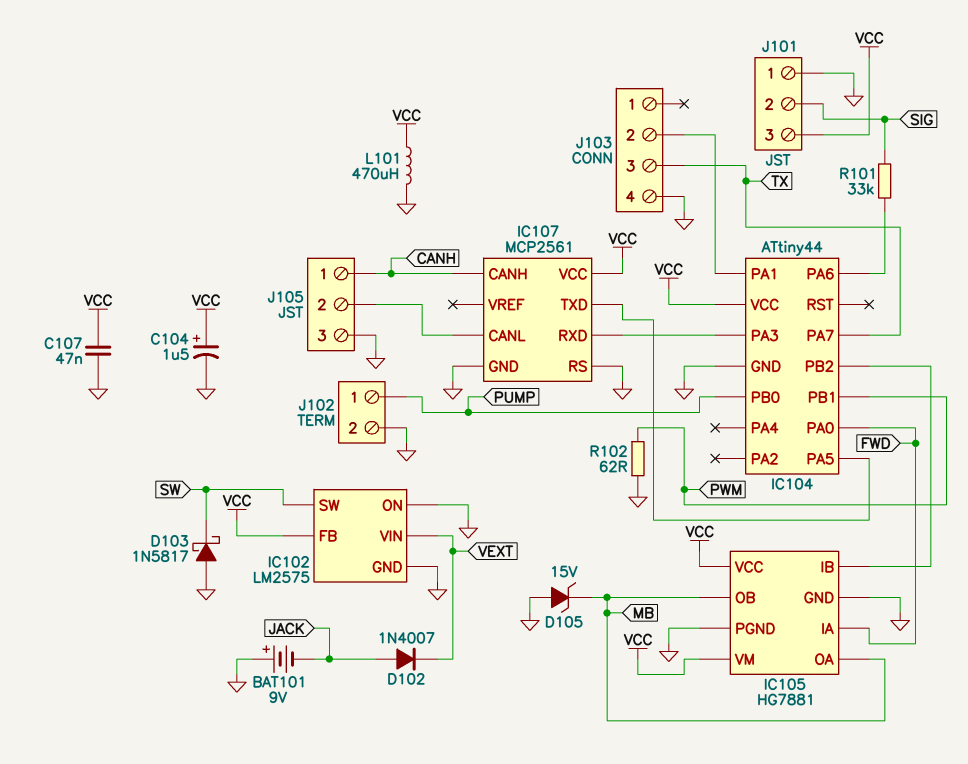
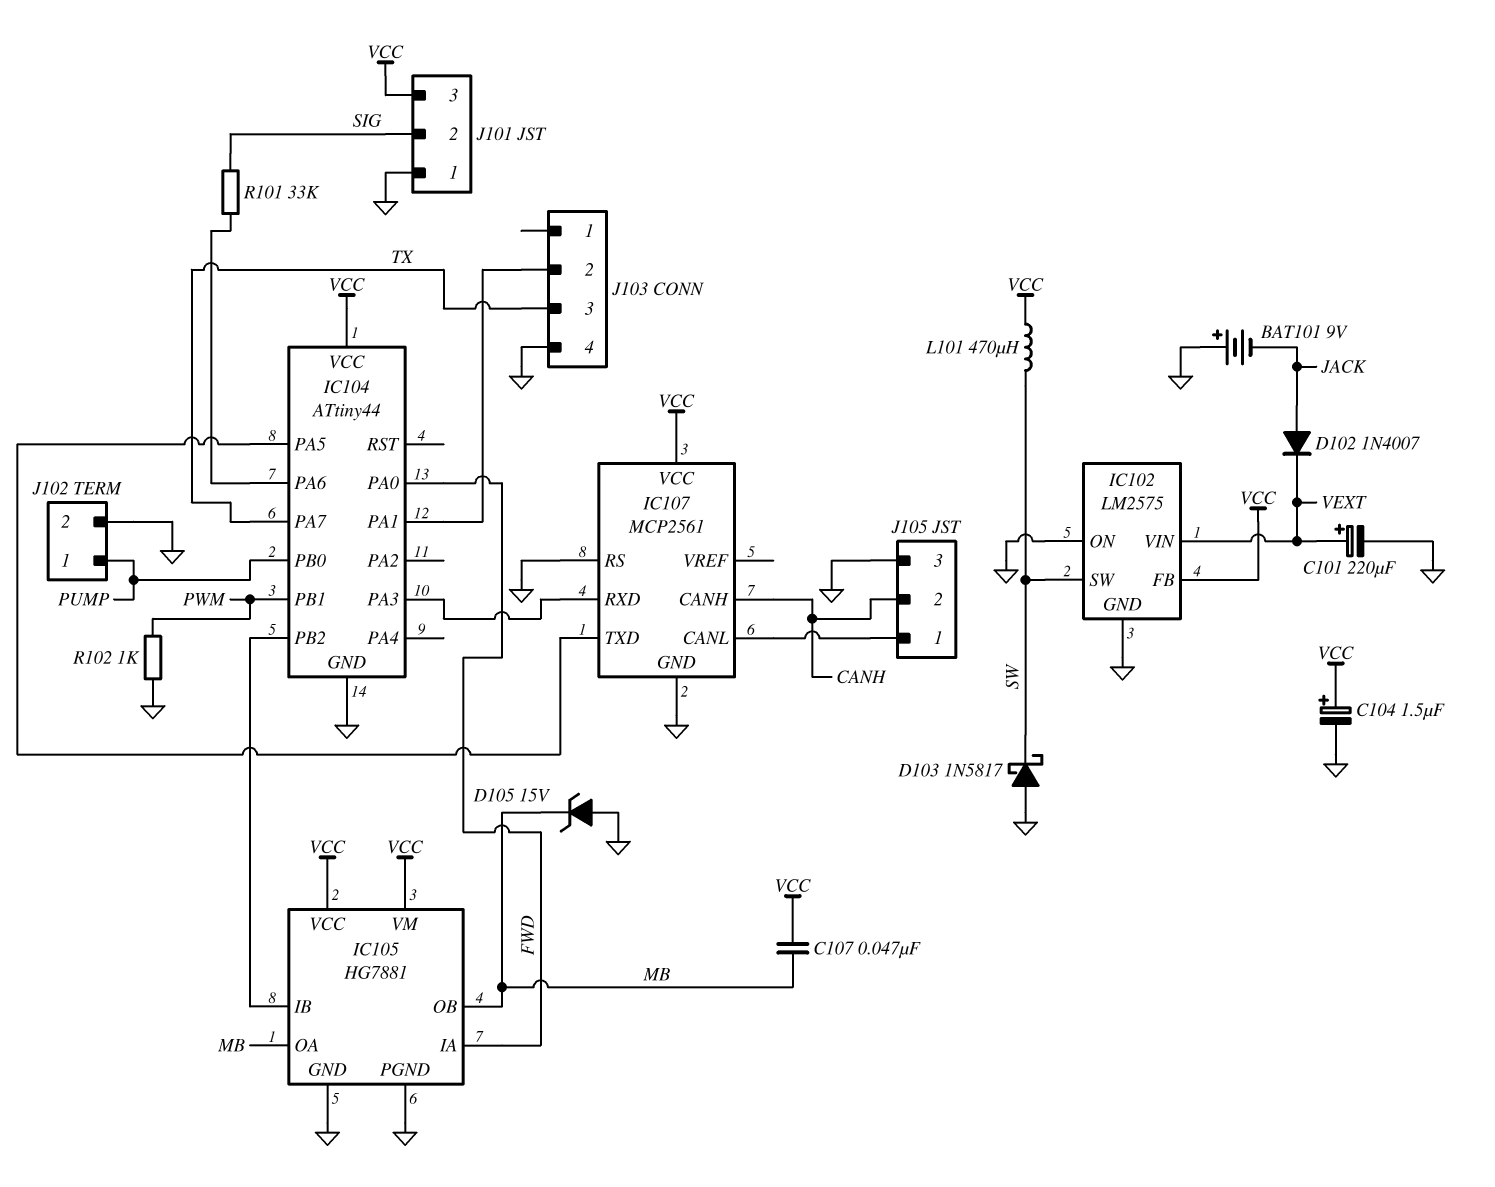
C101: none -> 220uF (plus VEXT, minus GND)
C107: 47nF (GND, VCC) -> 47nF (MB, VCC)
J105 pin 1: CANH -> IC107/CANL
J105 pin 2: IC107/CANL -> CANH
L101: 470uH (GND, VCC) -> 470uH (SW, VCC)
R102: 62 (GND, PWM) -> 1k (GND, PWM)

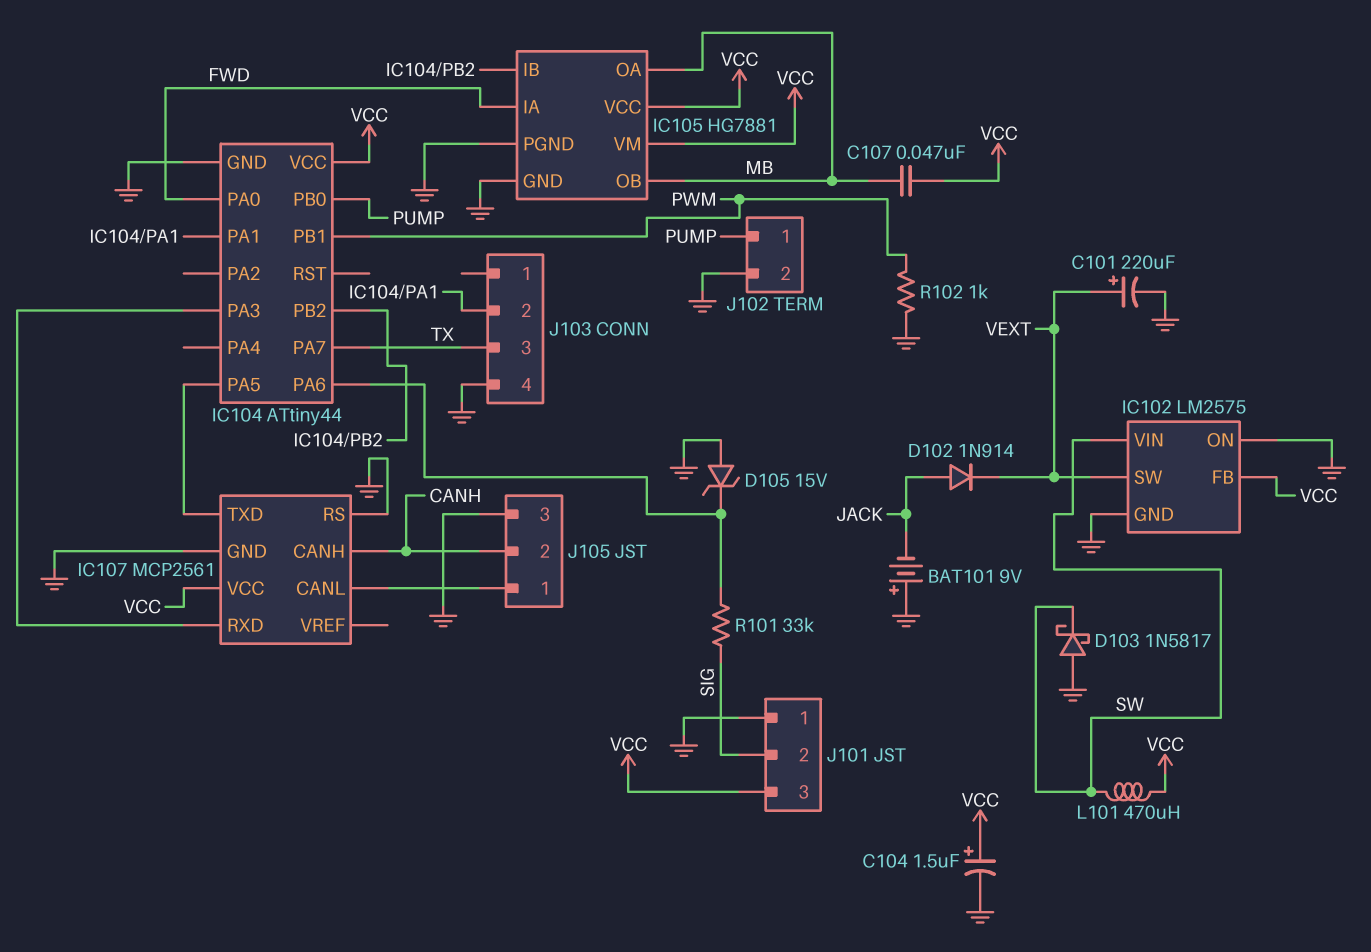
D102: diode 1N4007 (A JACK, K VEXT) -> diode 1N914 (A JACK, K VEXT)
D105: zener 15V (A GND, K MB) -> zener 15V (A GND, K IC104/PA6)
IC102 pin SW: SW -> VEXT
IC102 pin VIN: VEXT -> SW

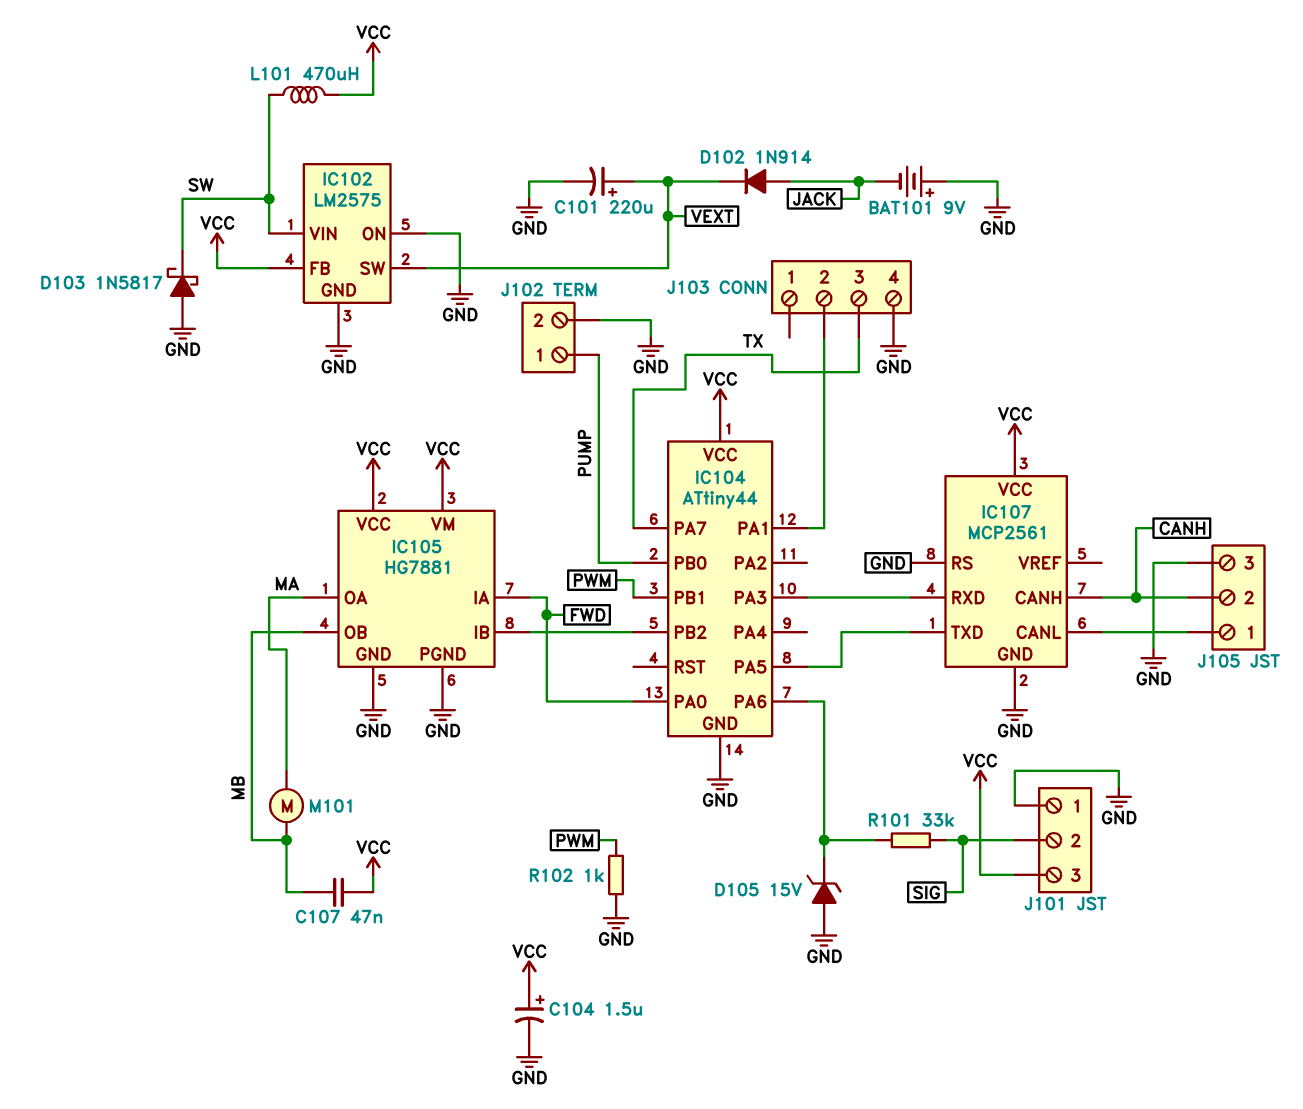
IC105 pin OA: MB -> MA
M101: none -> motor (MA, MB)

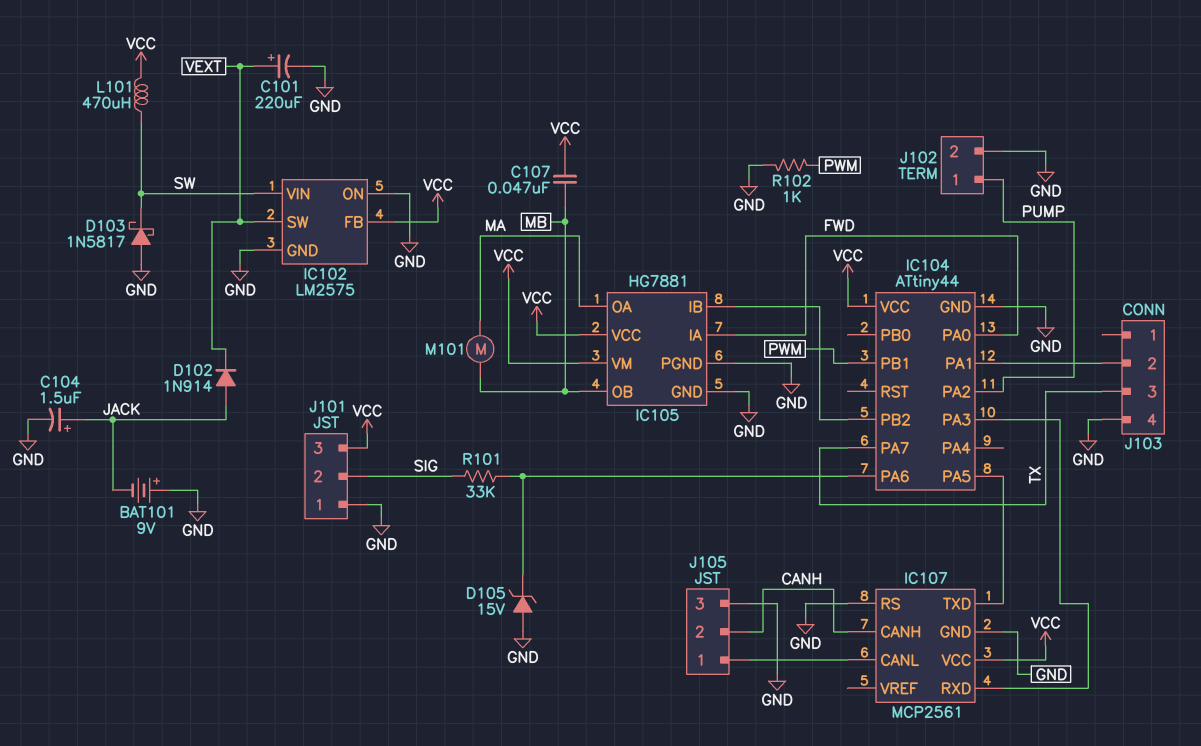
C104: 1.5uF (plus VCC, minus GND) -> 1.5uF (plus JACK, minus GND)
IC104 pin PA2: none -> PUMP
IC104 pin PB0: PUMP -> none

